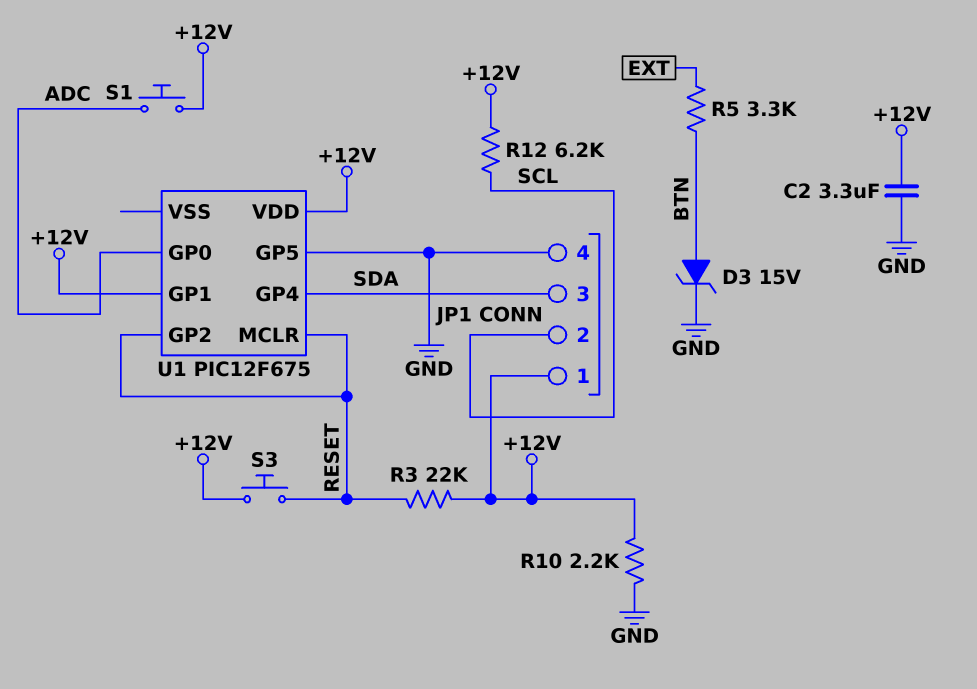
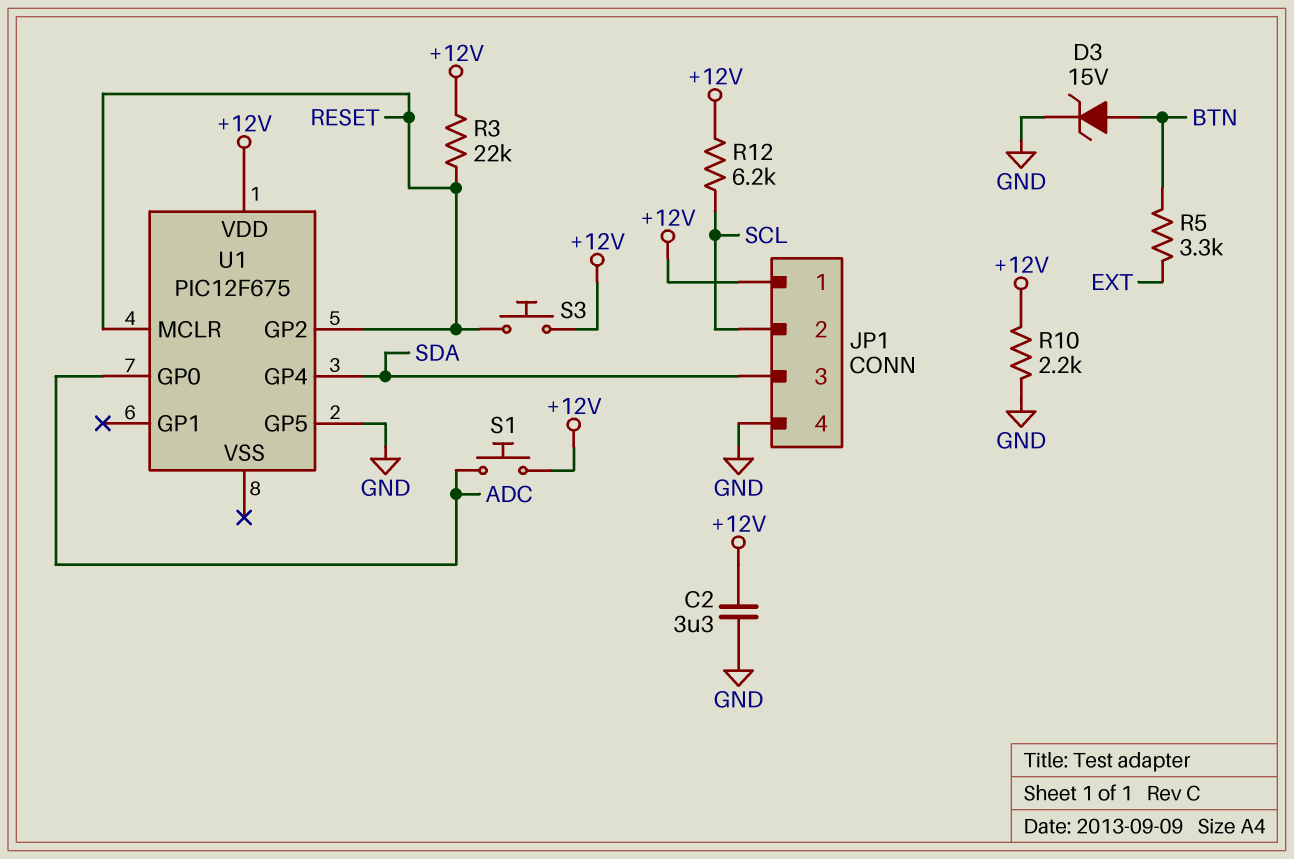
U1 pin GP1: +12V -> none

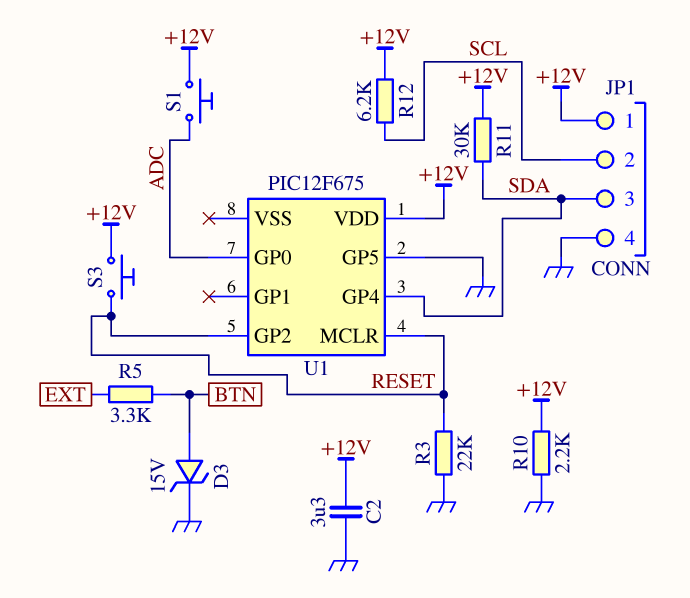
R3: 22k (+12V, RESET) -> 22k (GND, RESET)
R11: none -> 30k (+12V, SDA)

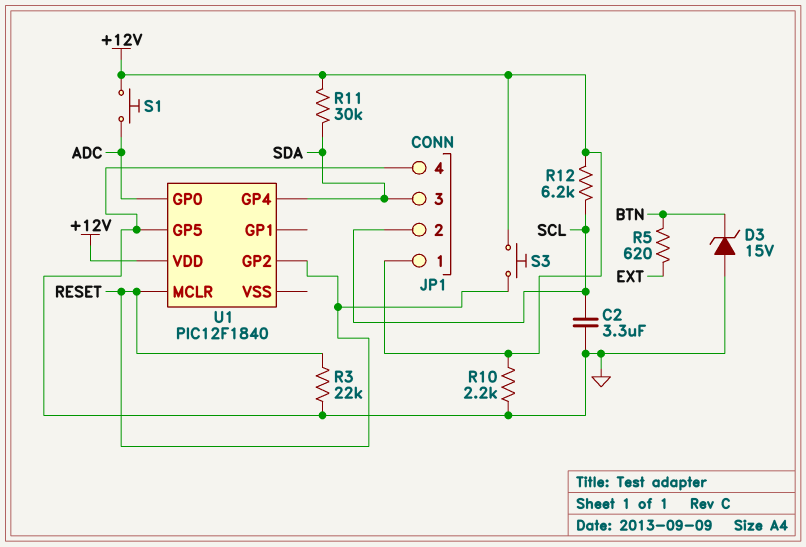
C2: 3.3uF (+12V, GND) -> 3.3uF (GND, SCL)
D3: zener 15V (A BTN, K GND) -> zener 15V (A GND, K BTN)
R5: 3.3k (BTN, EXT) -> 620 (BTN, EXT)
U1: PIC12F675 -> PIC12F1840

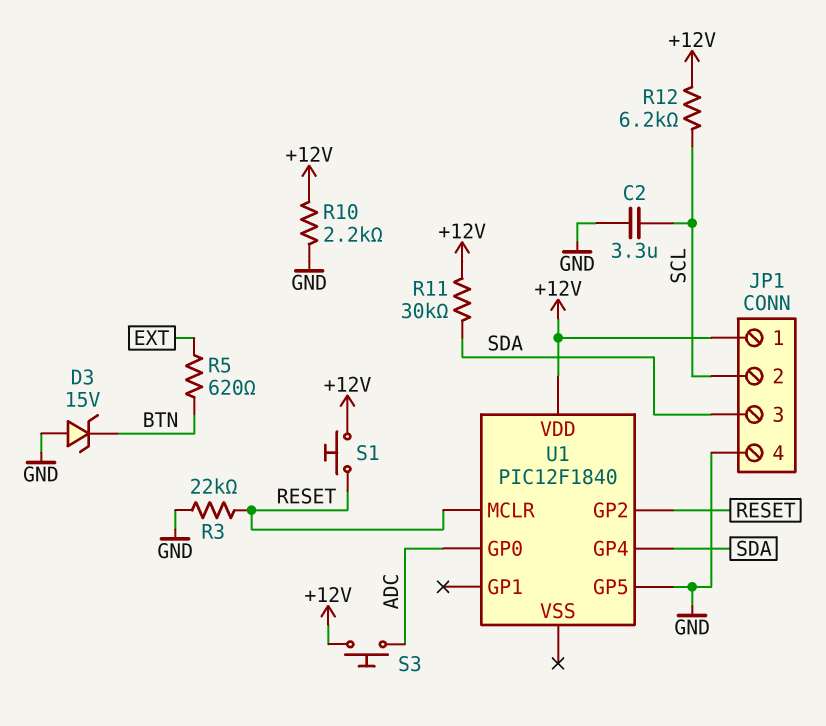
S1: button (+12V, ADC) -> button (+12V, RESET)
S3: button (+12V, RESET) -> button (+12V, ADC)

